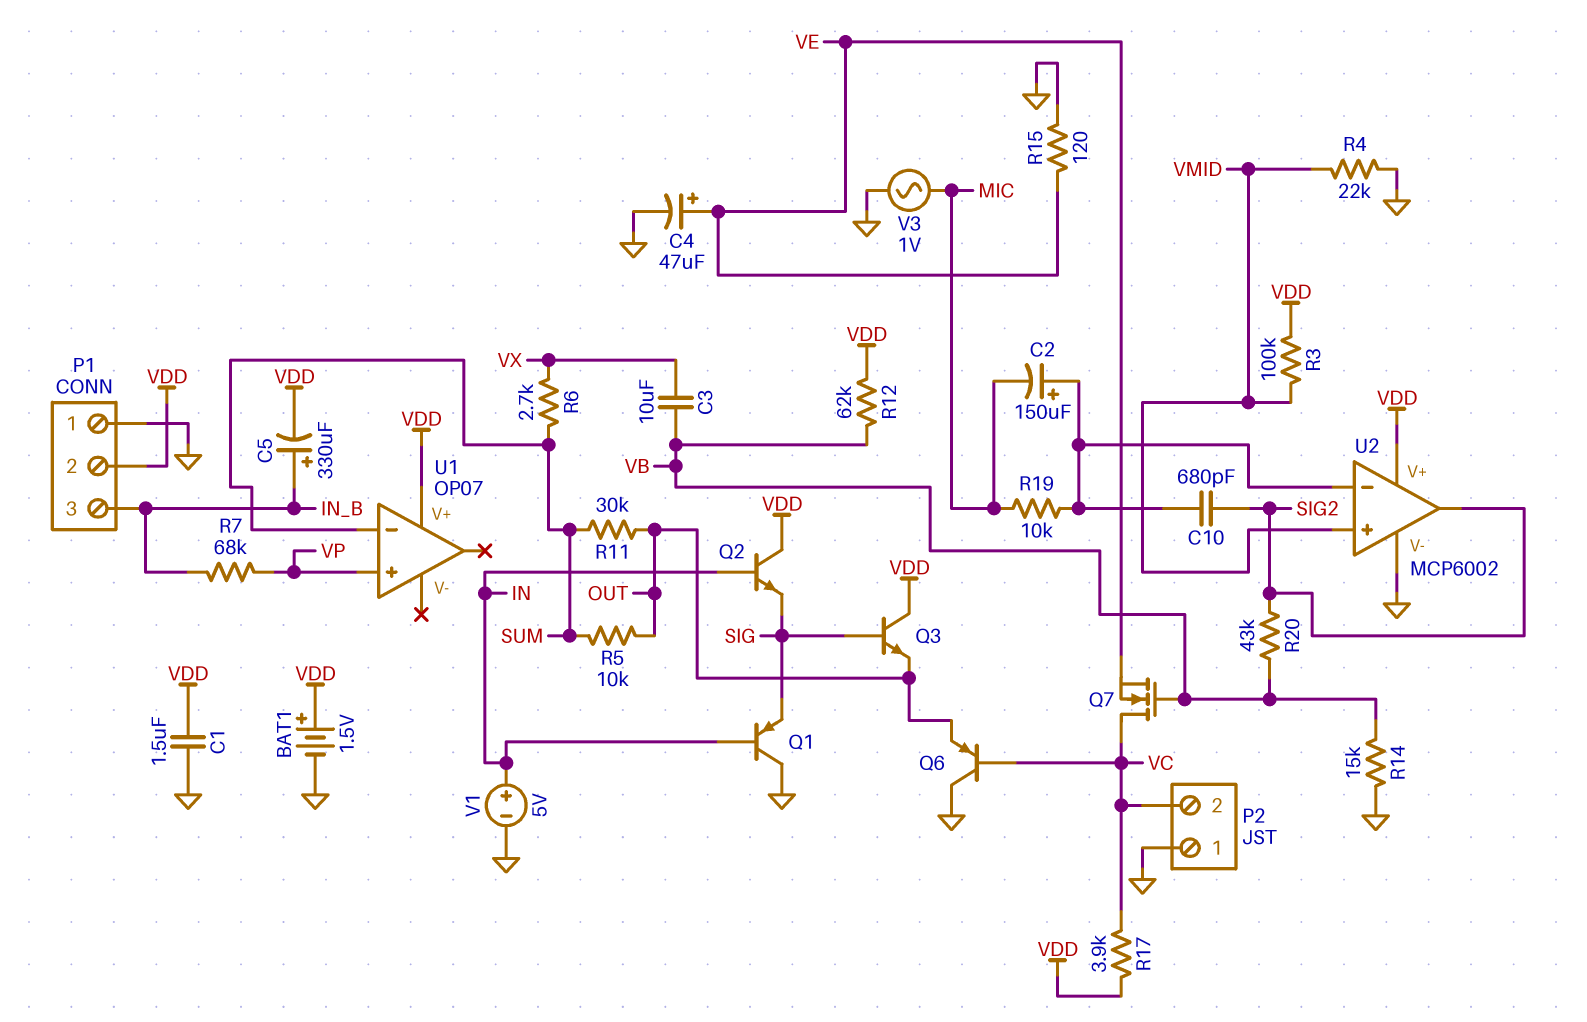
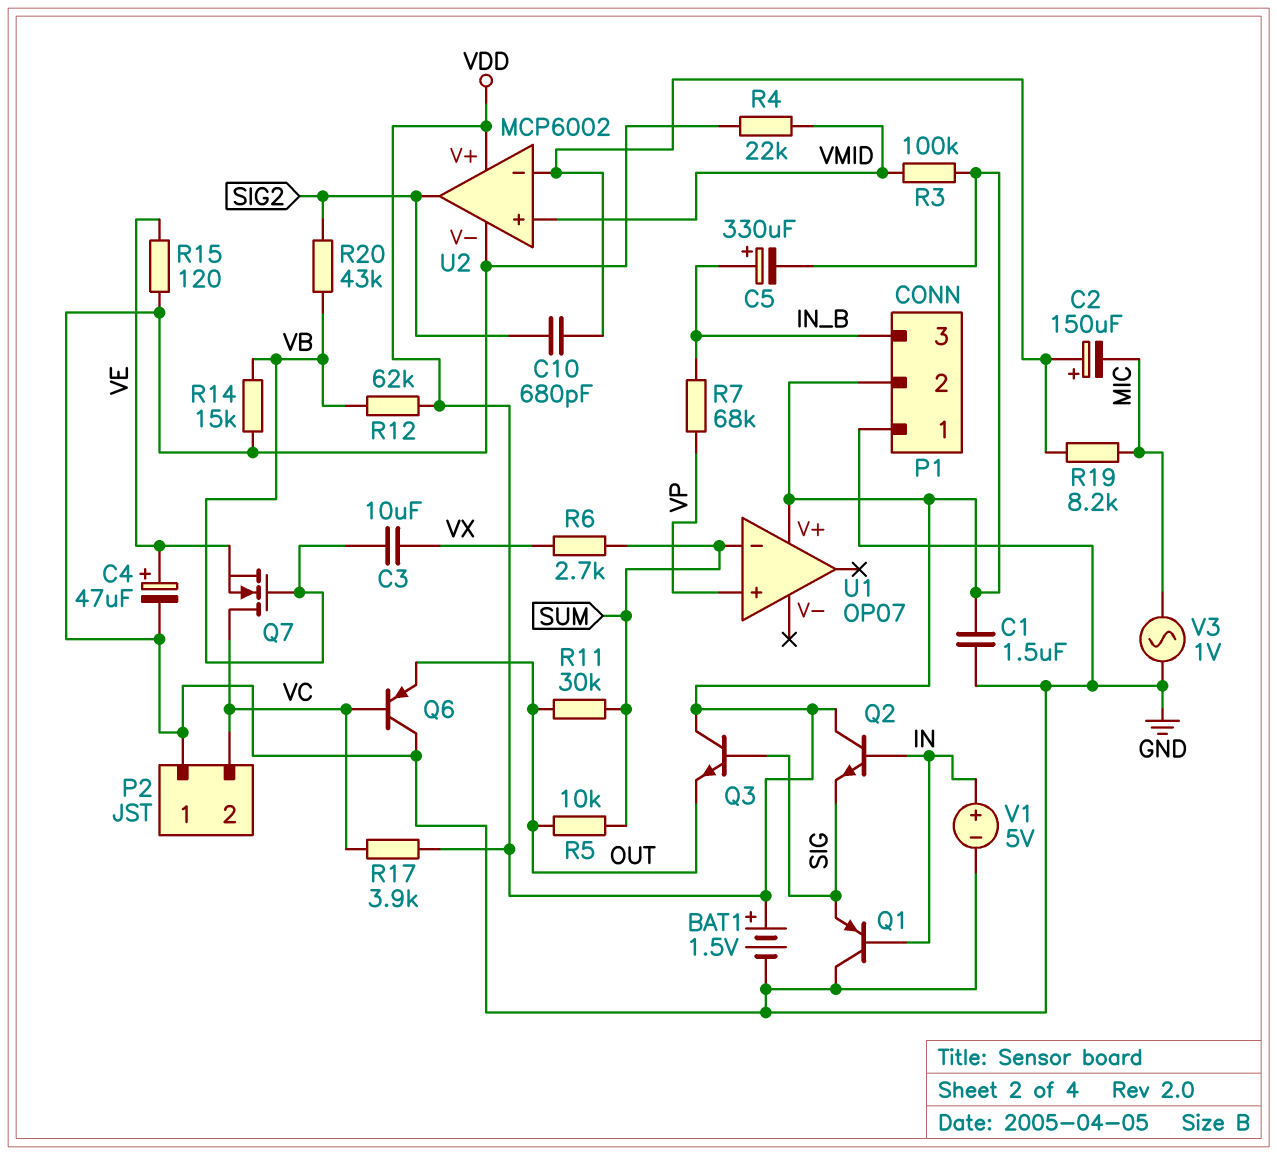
R19: 10k (MIC, U2/in-) -> 8.2k (MIC, U2/in-)

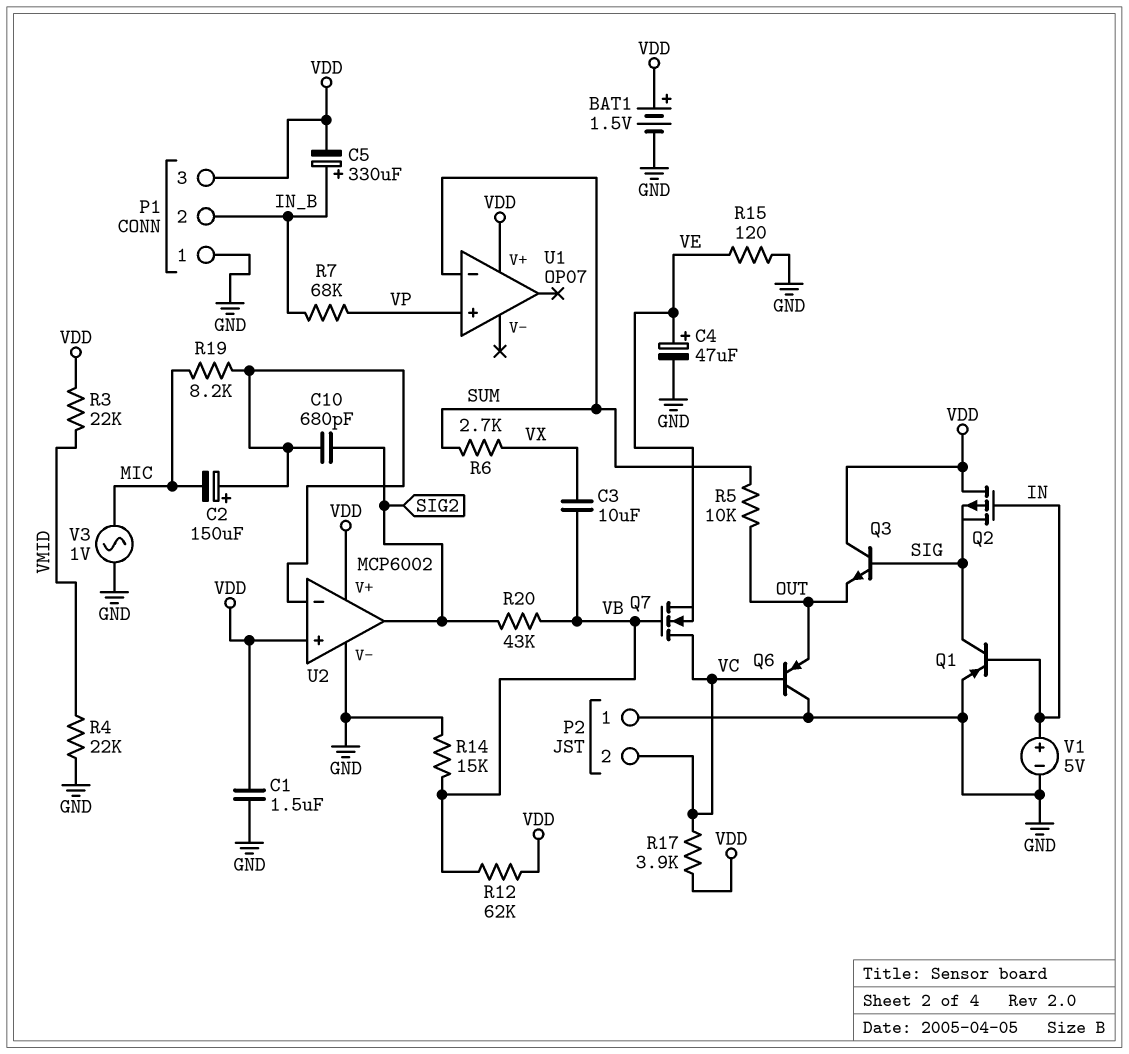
P1 pin 2: VDD -> IN_B
P1 pin 3: IN_B -> VDD
Q1: PNP (B IN, C GND, E SIG) -> PNP (B IN, C SIG, E GND)
Q2: NPN (B IN, C VDD, E SIG) -> PMOS (G IN, D VDD, S SIG)
R3: 100k (VDD, VMID) -> 22k (VDD, VMID)
R11: 30k (OUT, SUM) -> none
U2 pin in+: VMID -> VDD

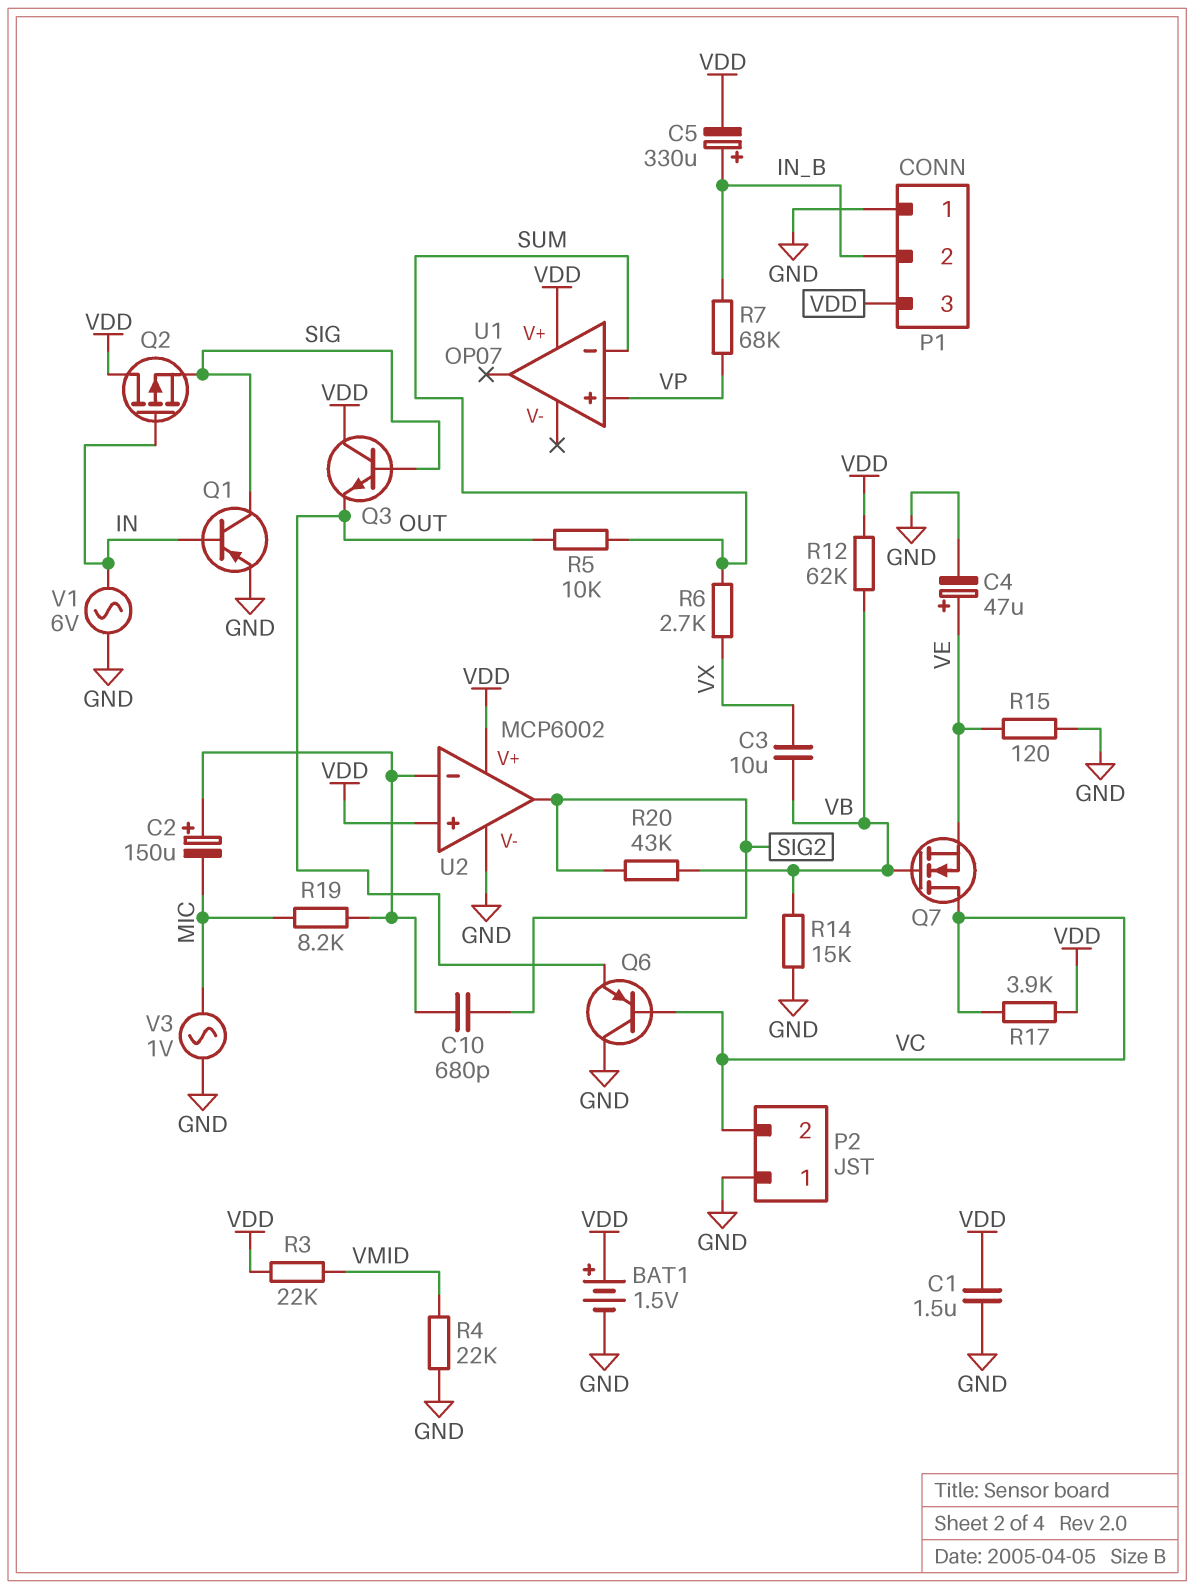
V1: 5V (plus IN, minus GND) -> AC 6V (GND, IN)

